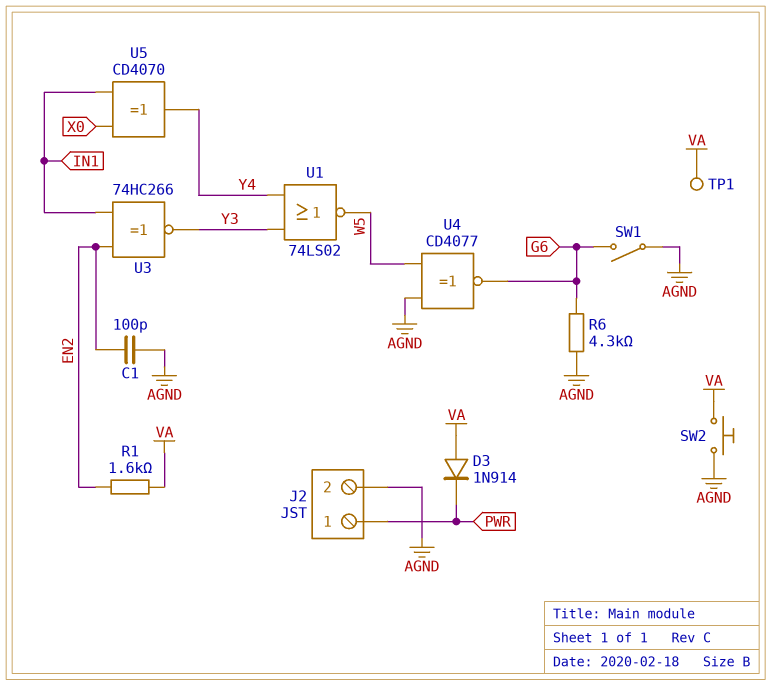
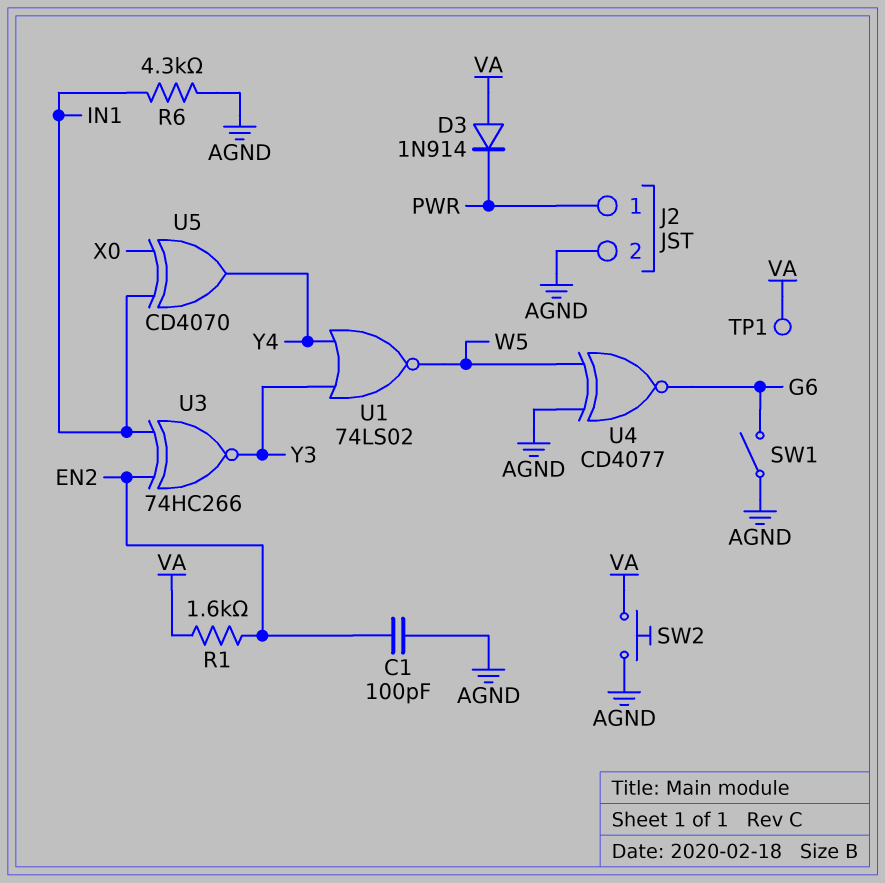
R6: 4.3k (AGND, G6) -> 4.3k (AGND, IN1)

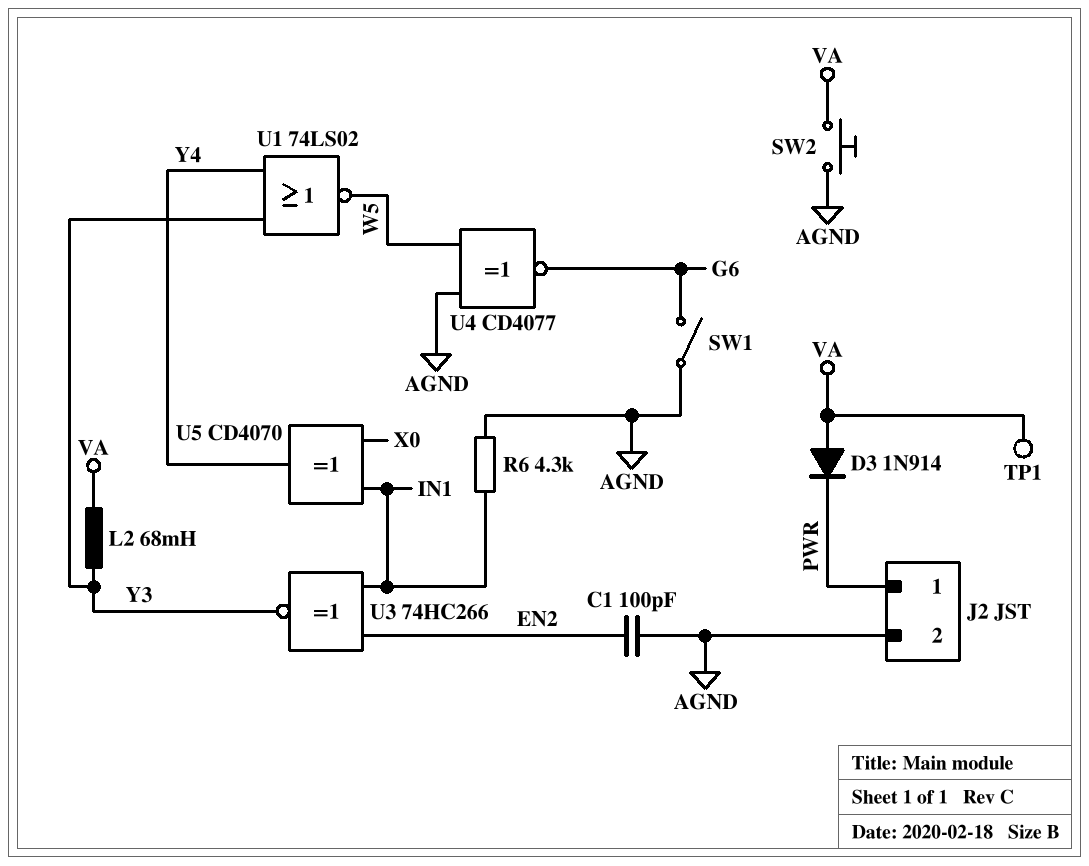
L2: none -> 68mH (VA, Y3)
R1: 1.6k (EN2, VA) -> none

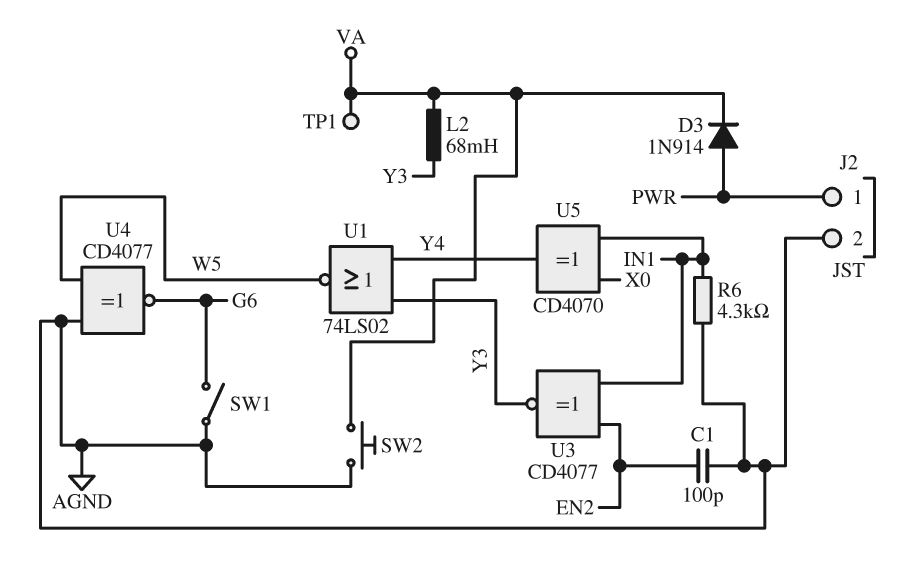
D3: diode 1N914 (A VA, K PWR) -> diode 1N914 (A PWR, K VA)
U3: XNOR 74HC266 (in EN2, in IN1, out Y3) -> XNOR CD4077 (in EN2, in IN1, out Y3)

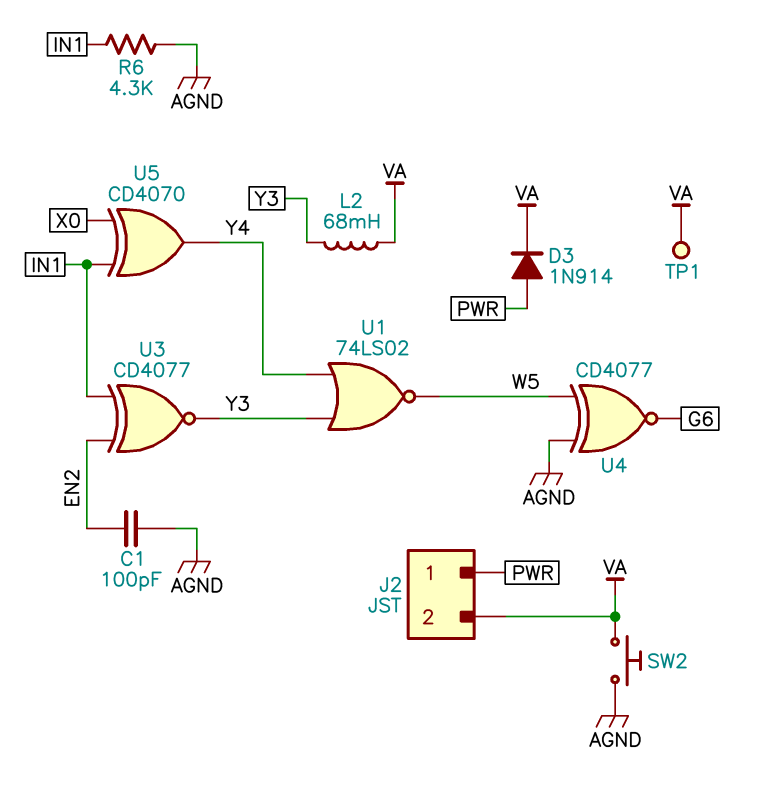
J2 pin 2: AGND -> VA
SW1: switch (AGND, G6) -> none

